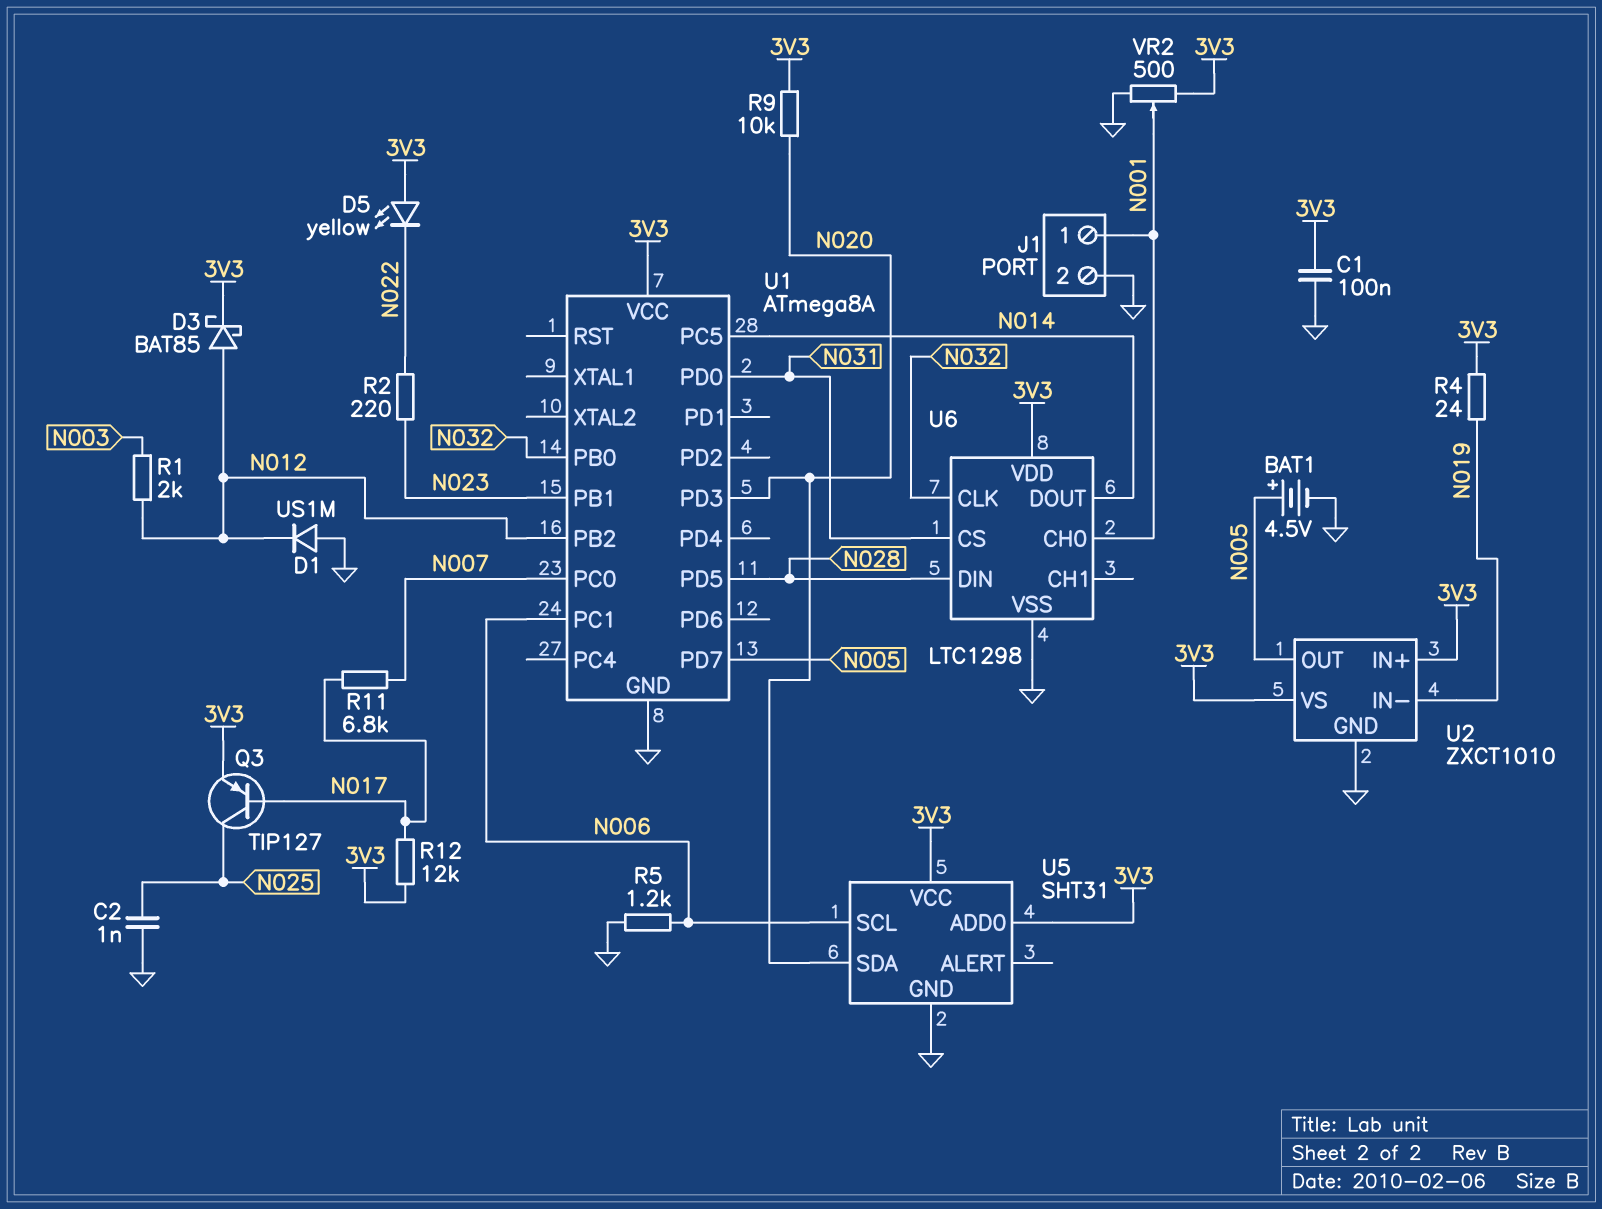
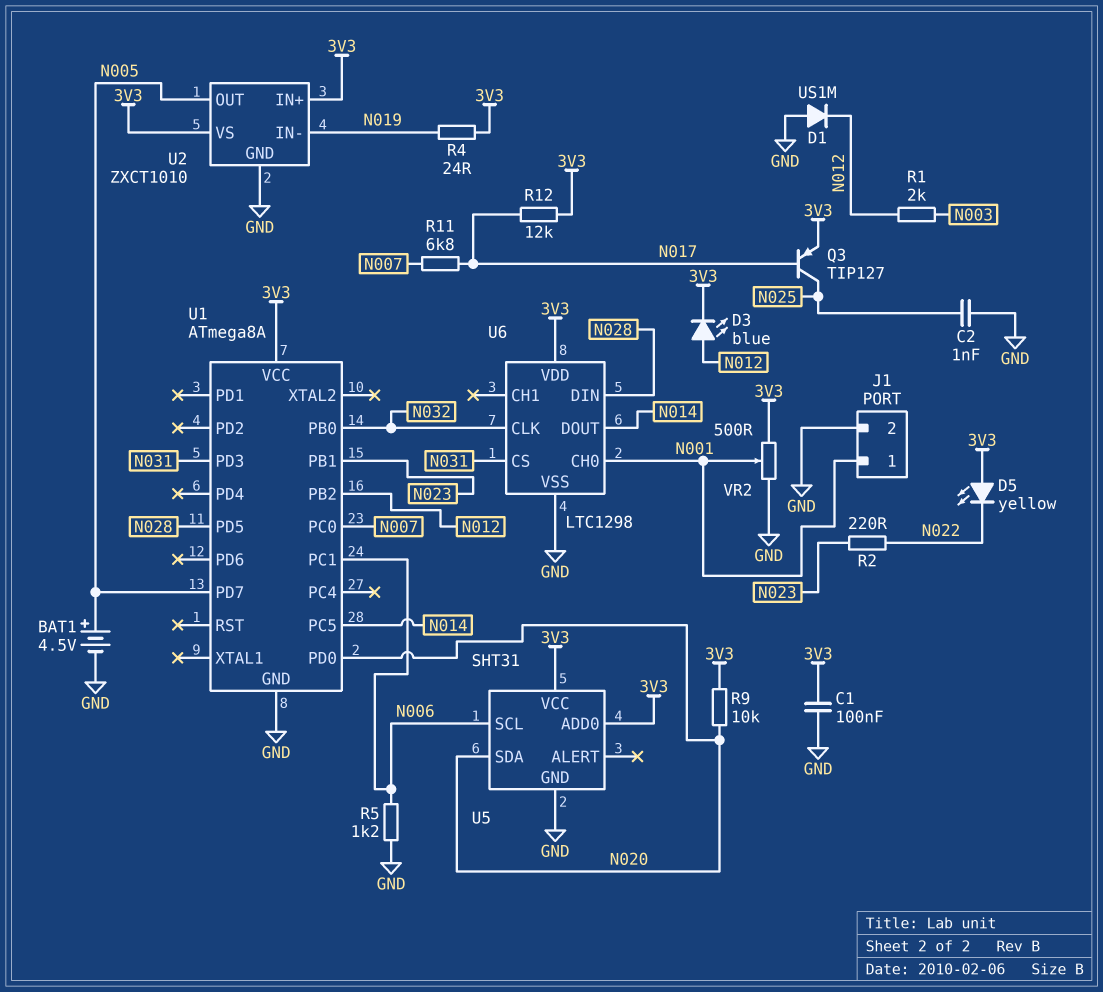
D3: schottky BAT85 (A N012, K 3V3) -> LED blue (A N012, K 3V3)
U1 pin PD0: N031 -> N020
U1 pin PD3: N020 -> N031

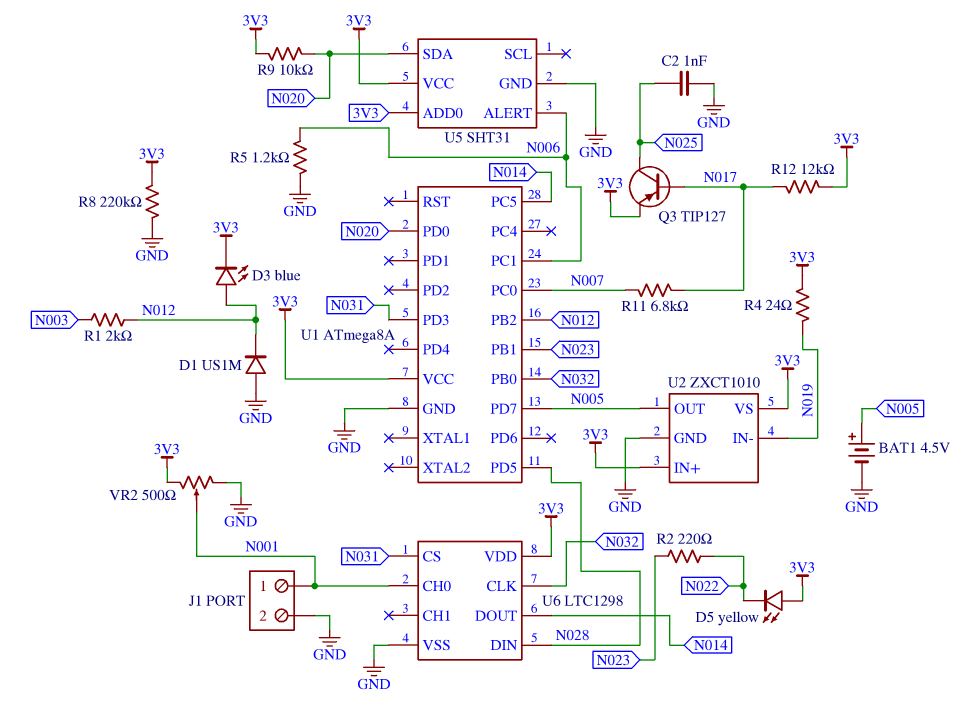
C1: 100nF (3V3, GND) -> none
R8: none -> 220k (3V3, GND)
U5 pin ALERT: none -> N006
U5 pin SCL: N006 -> none

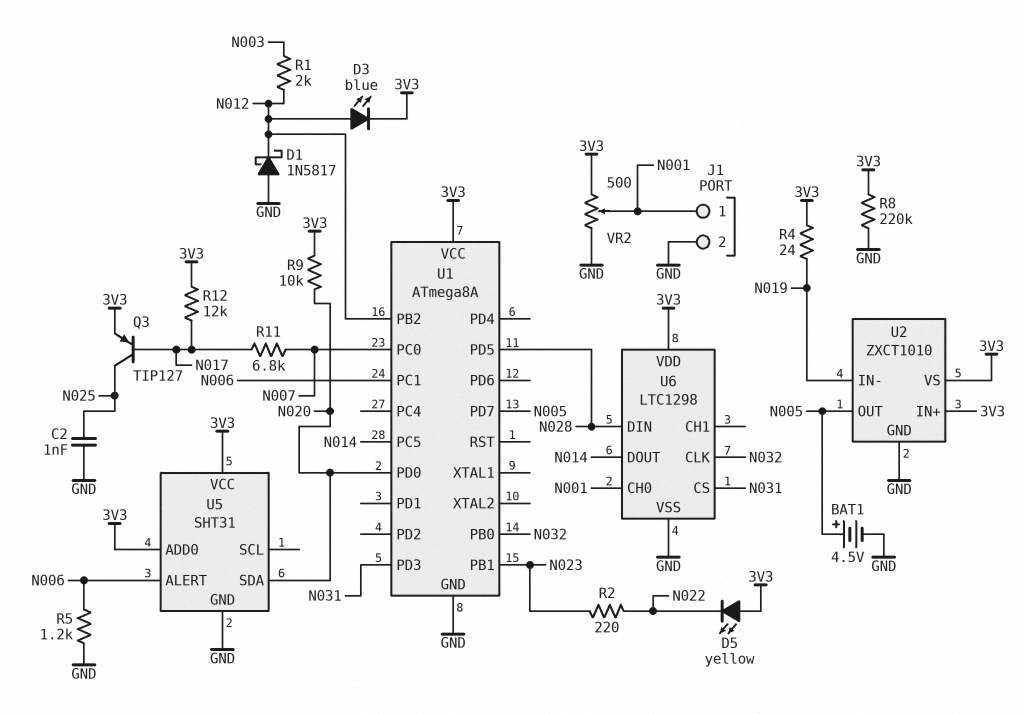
D1: diode US1M (A GND, K N012) -> schottky 1N5817 (A GND, K N012)

